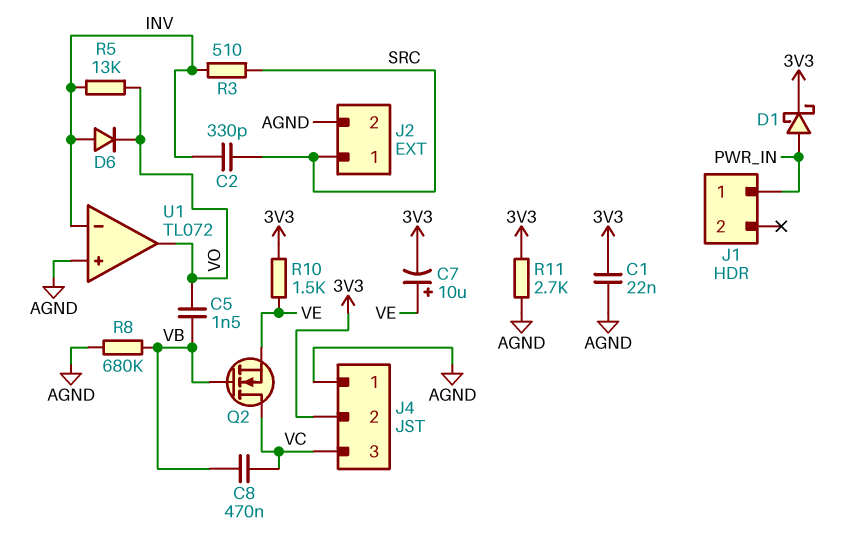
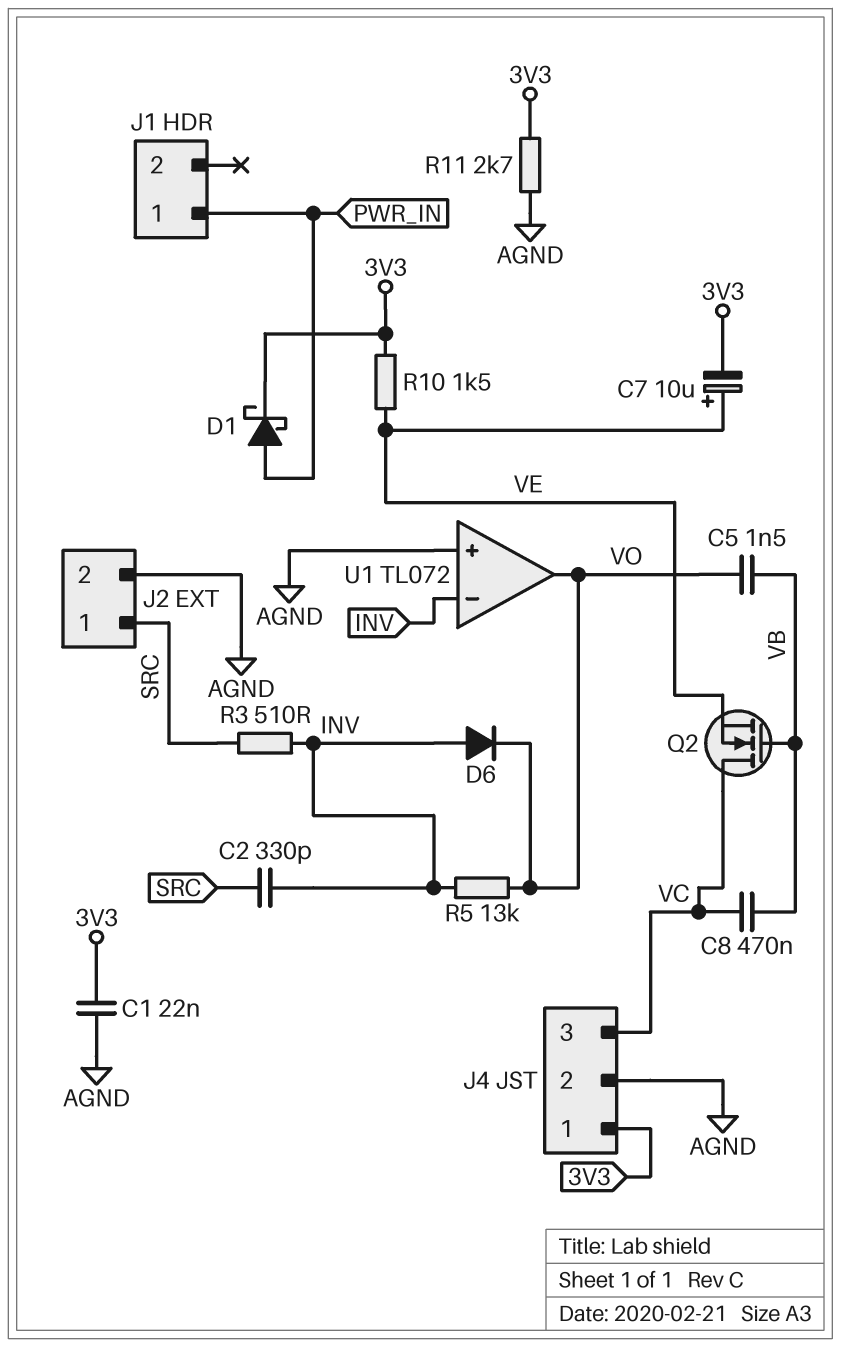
J4 pin 1: AGND -> 3V3
J4 pin 2: 3V3 -> AGND
R8: 680k (AGND, VB) -> none

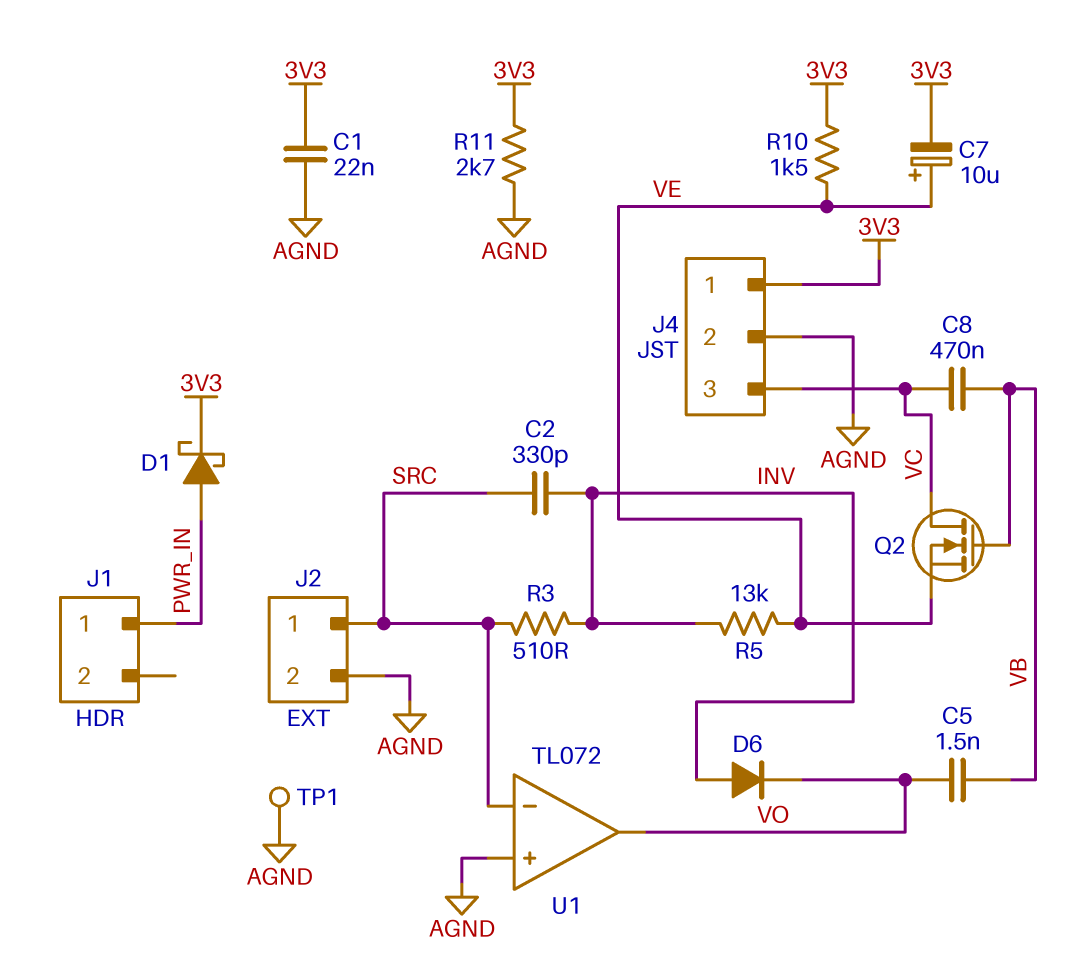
R5: 13k (INV, VO) -> 13k (INV, VE)
TP1: none -> test point (AGND)
U1 pin in-: INV -> SRC

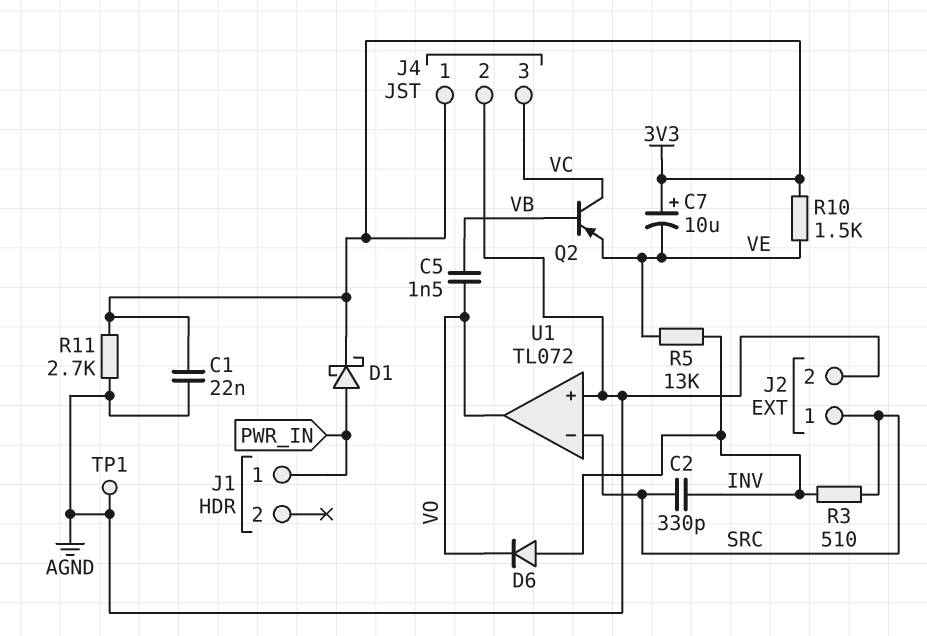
C7: 10uF (plus VE, minus 3V3) -> 10uF (plus 3V3, minus VE)
C8: 470nF (VB, VC) -> none
Q2: NMOS (G VB, D VC, S VE) -> PNP (B VB, C VC, E VE)

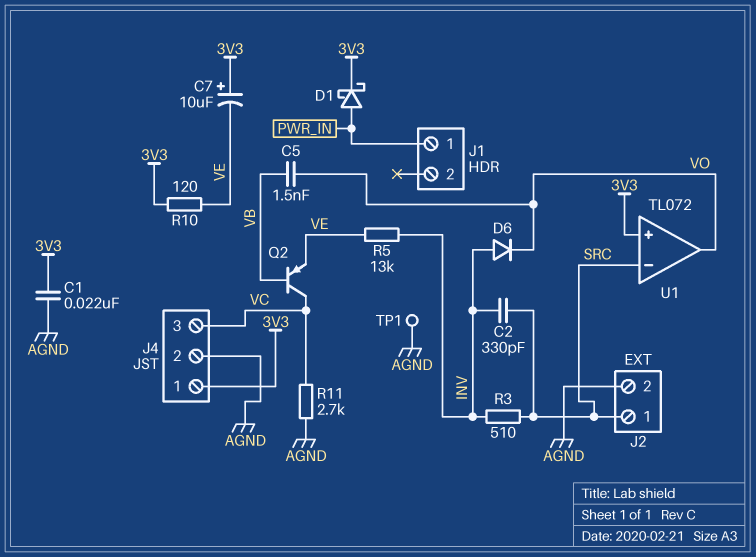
R10: 1.5k (3V3, VE) -> 120 (3V3, VE)
R11: 2.7k (3V3, AGND) -> 2.7k (AGND, VC)
U1 pin in+: AGND -> 3V3

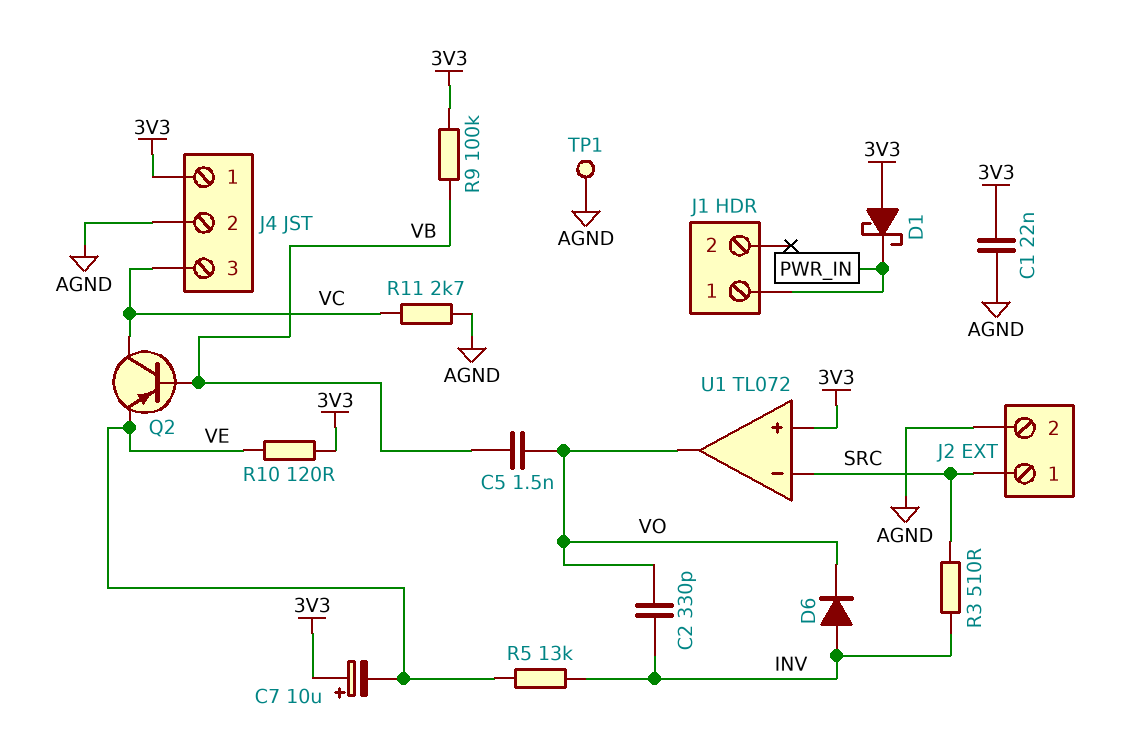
C2: 330pF (INV, SRC) -> 330pF (INV, VO)
D1: schottky (A PWR_IN, K 3V3) -> schottky (A 3V3, K PWR_IN)
R9: none -> 100k (3V3, VB)

